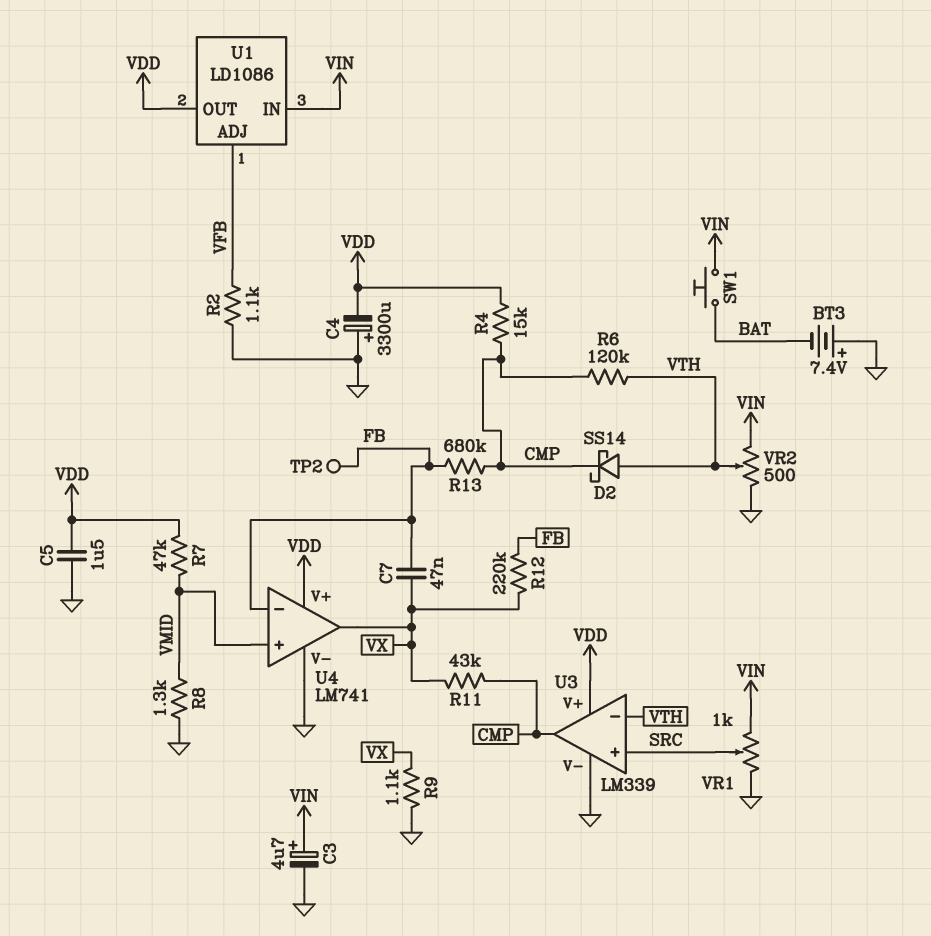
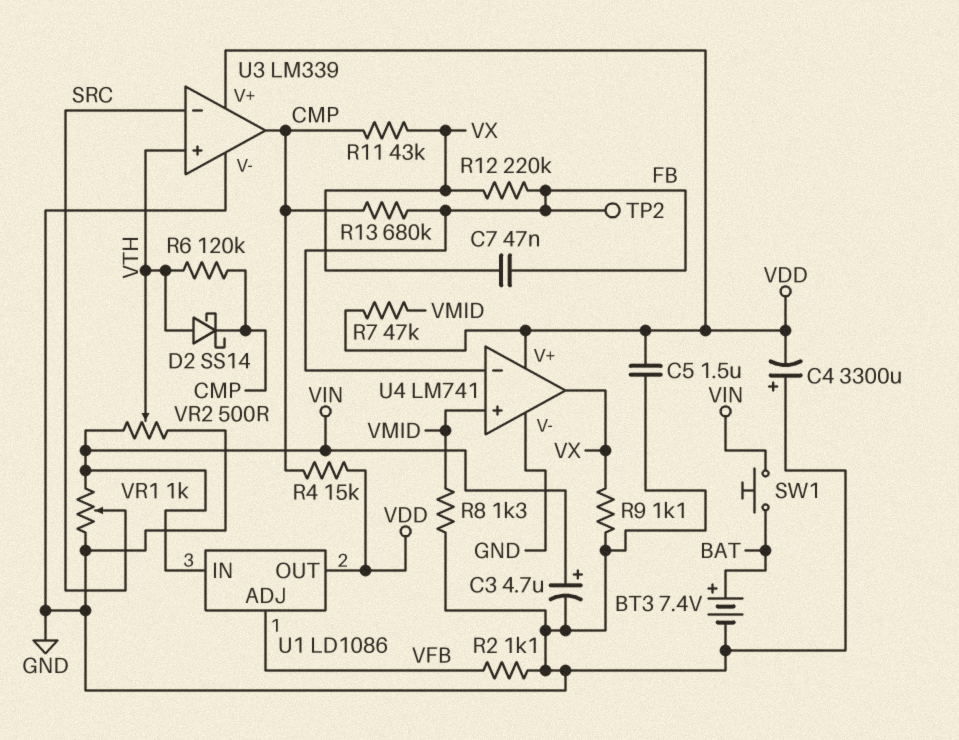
BT3: 7.4V (plus GND, minus BAT) -> 7.4V (plus BAT, minus GND)
U3 pin in+: SRC -> VTH
U3 pin in-: VTH -> SRC

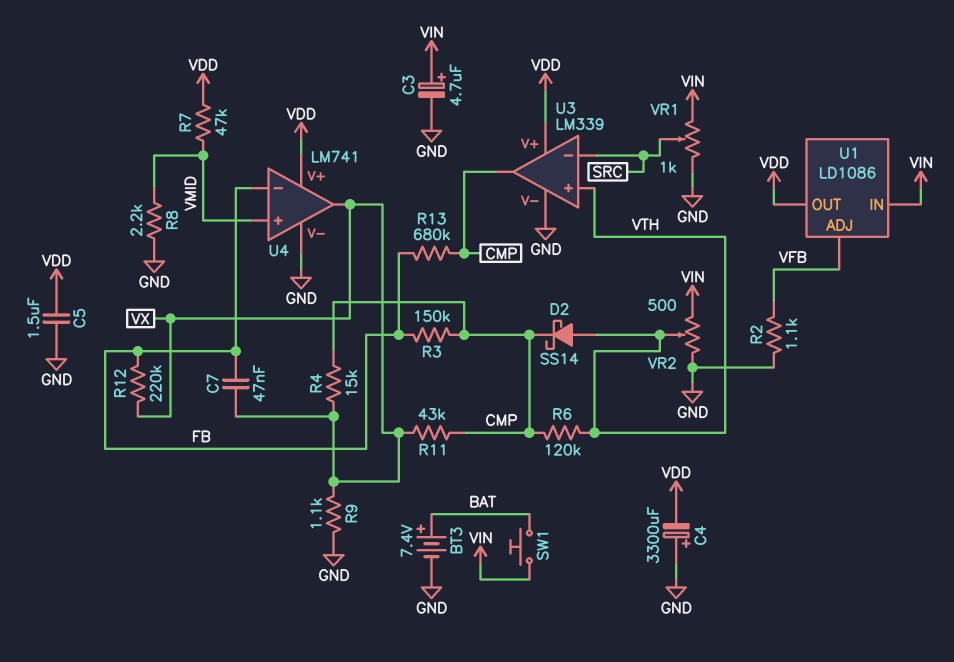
R3: none -> 150k (CMP, FB)
R4: 15k (CMP, VDD) -> 15k (CMP, VX)
R8: 1.3k (GND, VMID) -> 2.2k (GND, VMID)
TP2: test point (FB) -> none

